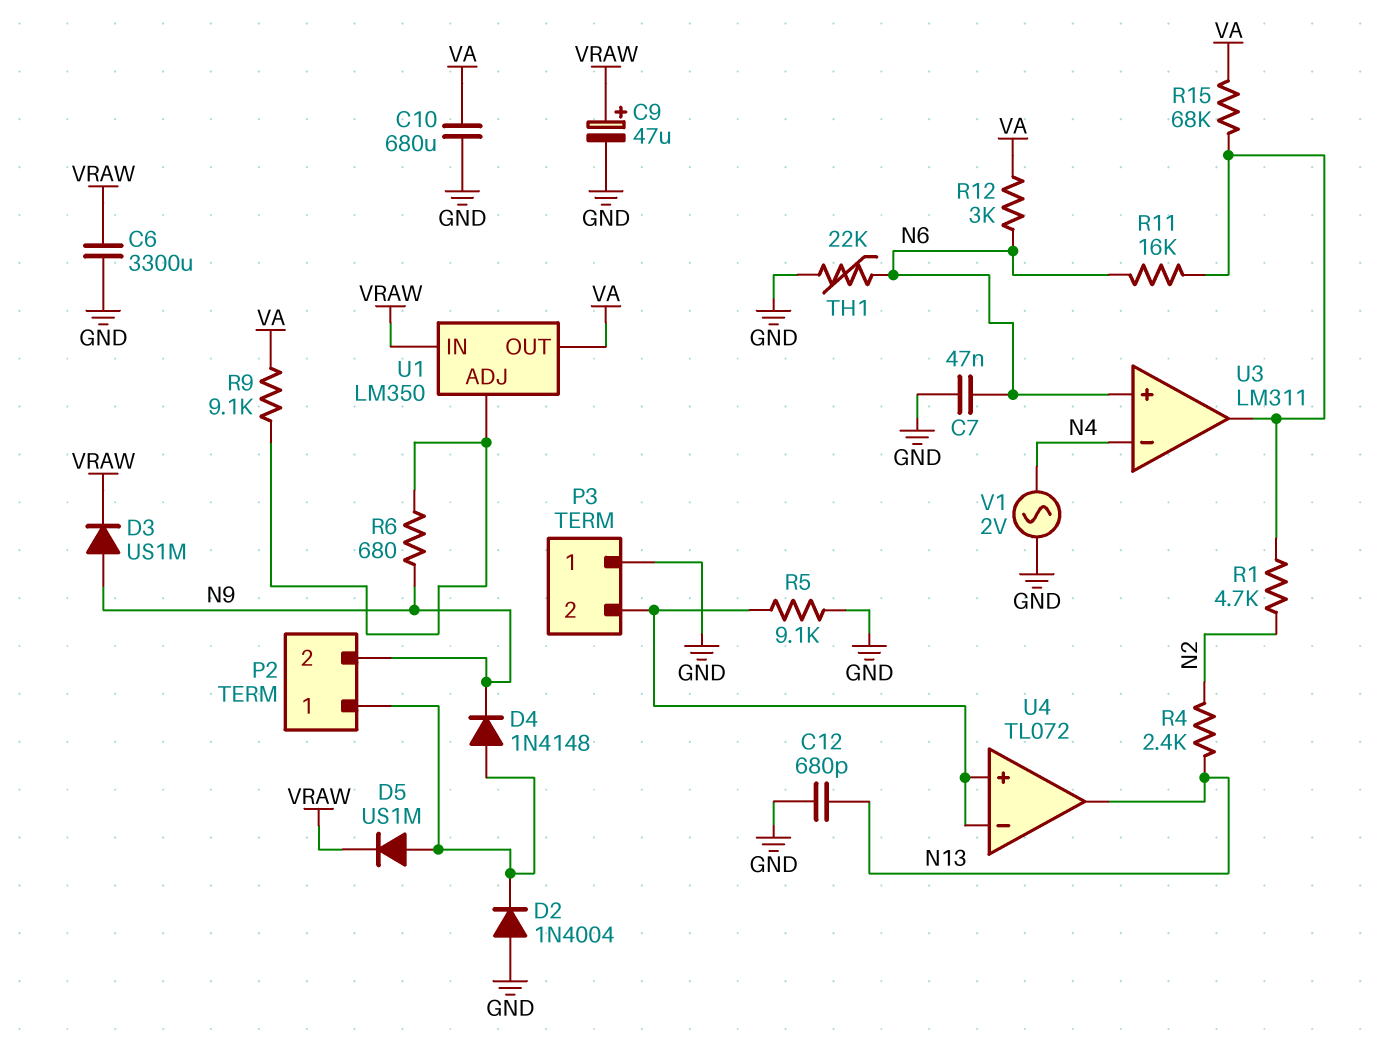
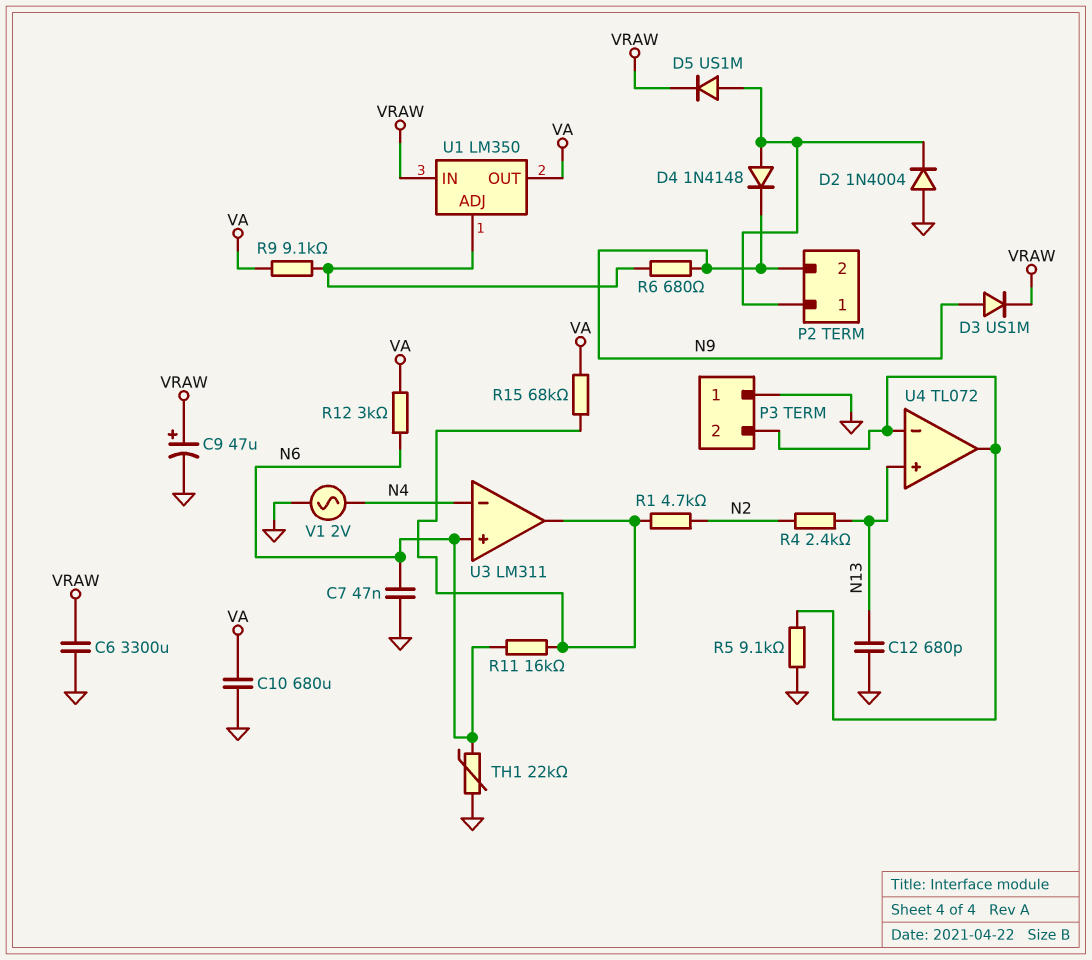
U4 pin in+: P3/2 -> N13
U4 pin out: N13 -> P3/2

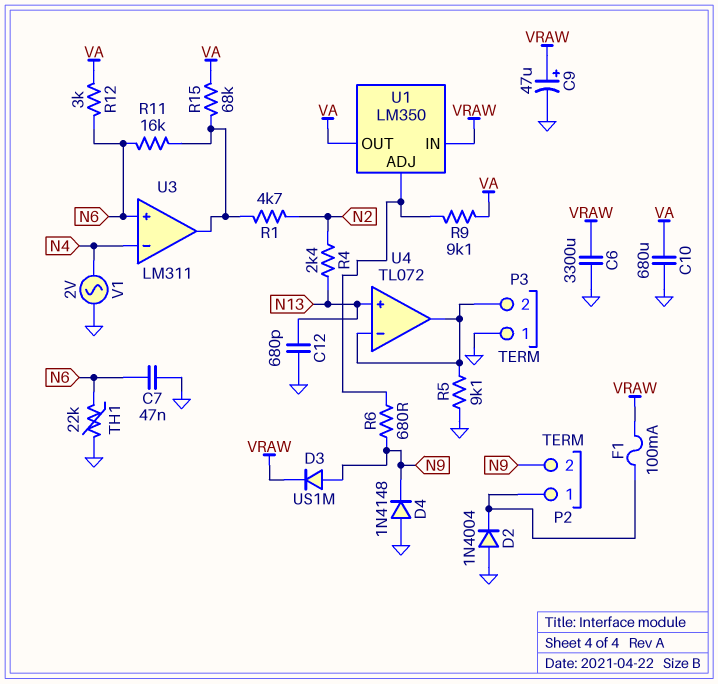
D4: diode 1N4148 (A P2/1, K N9) -> diode 1N4148 (A GND, K N9)
D5: diode US1M (A P2/1, K VRAW) -> none
F1: none -> 100mA (P2/1, VRAW)

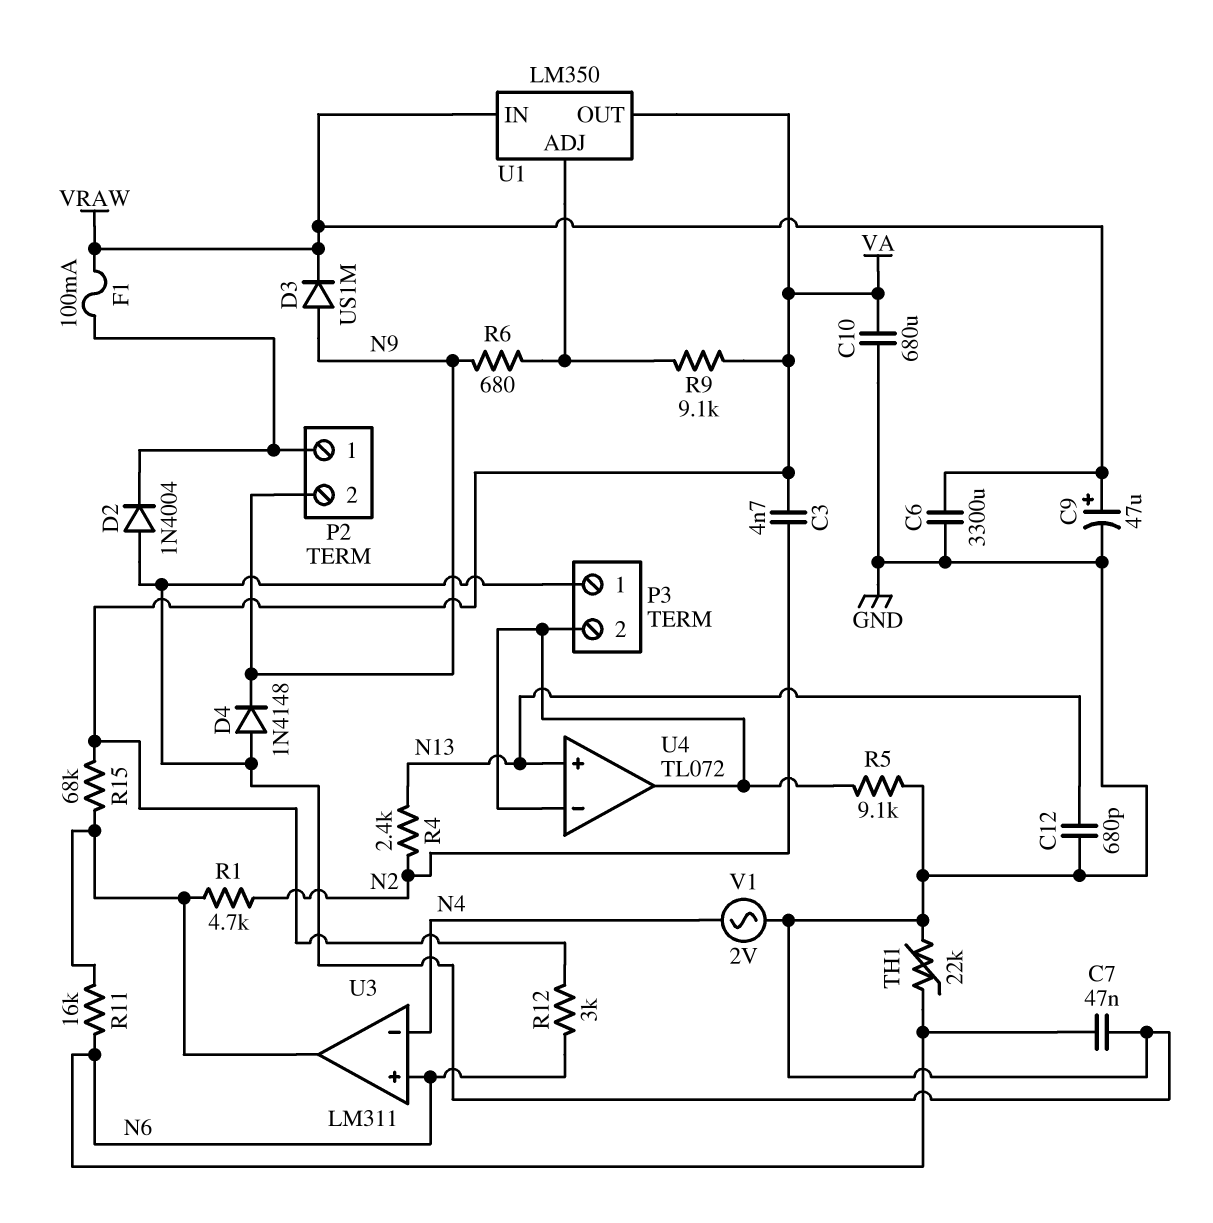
C3: none -> 4.7nF (N2, VA)

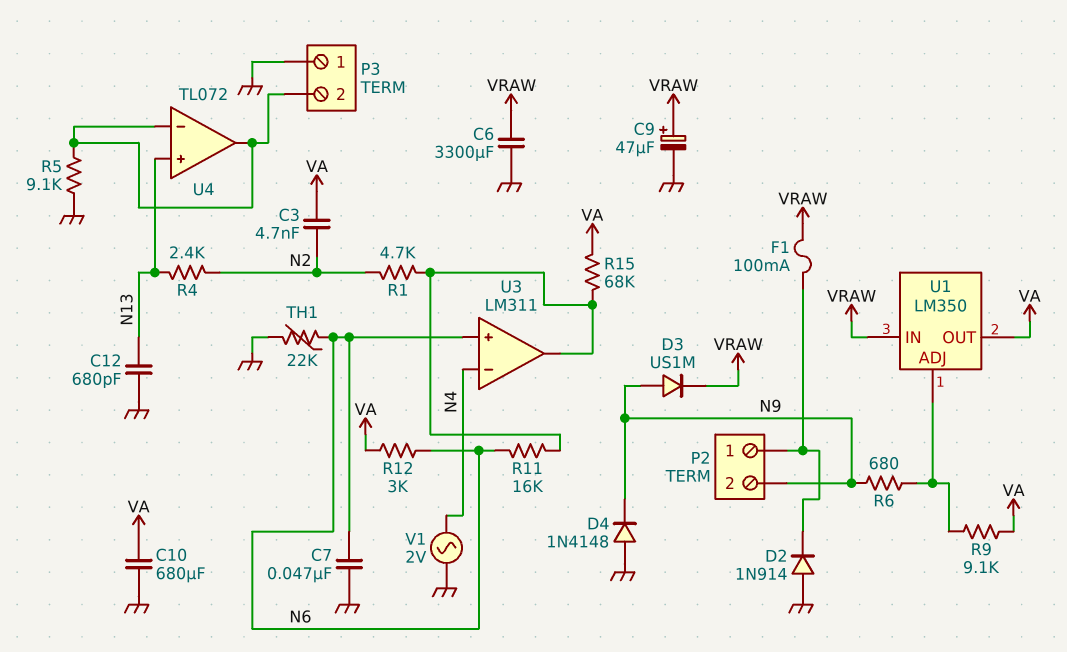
D2: diode 1N4004 (A GND, K P2/1) -> diode 1N914 (A GND, K P2/1)

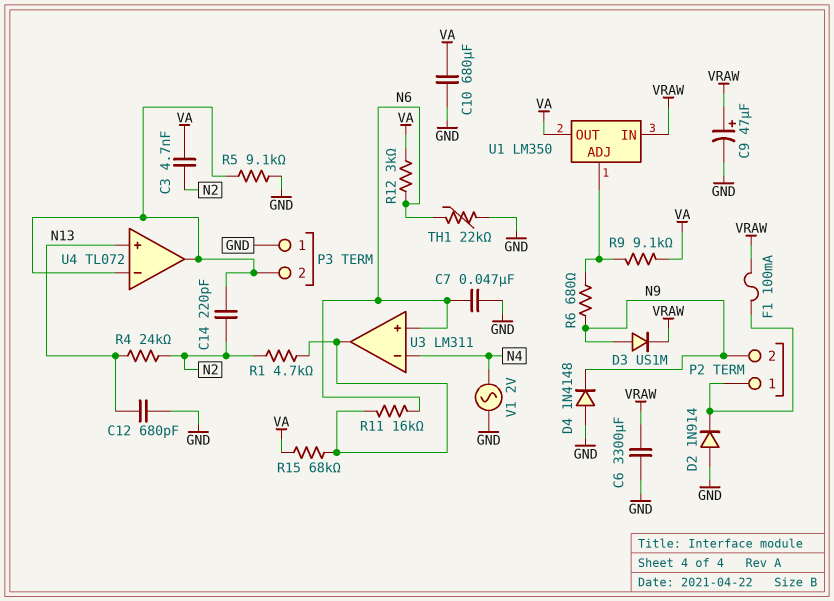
C14: none -> 220pF (N2, P3/2)
R4: 2.4k (N2, N13) -> 24k (N2, N13)

